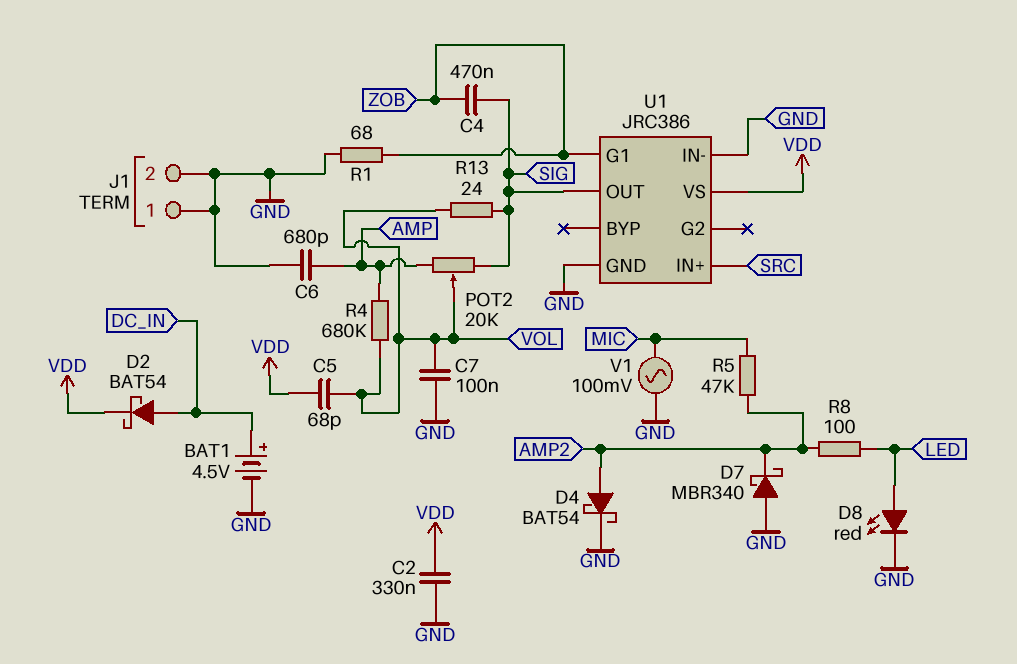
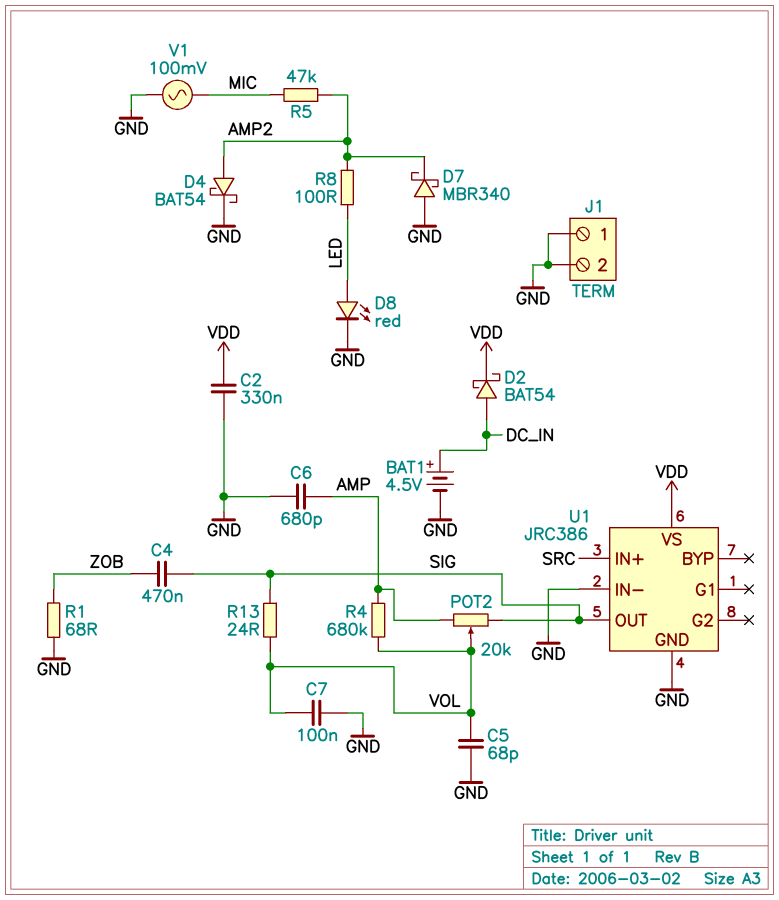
C5: 68pF (VDD, VOL) -> 68pF (GND, VOL)
U1 pin G1: ZOB -> none

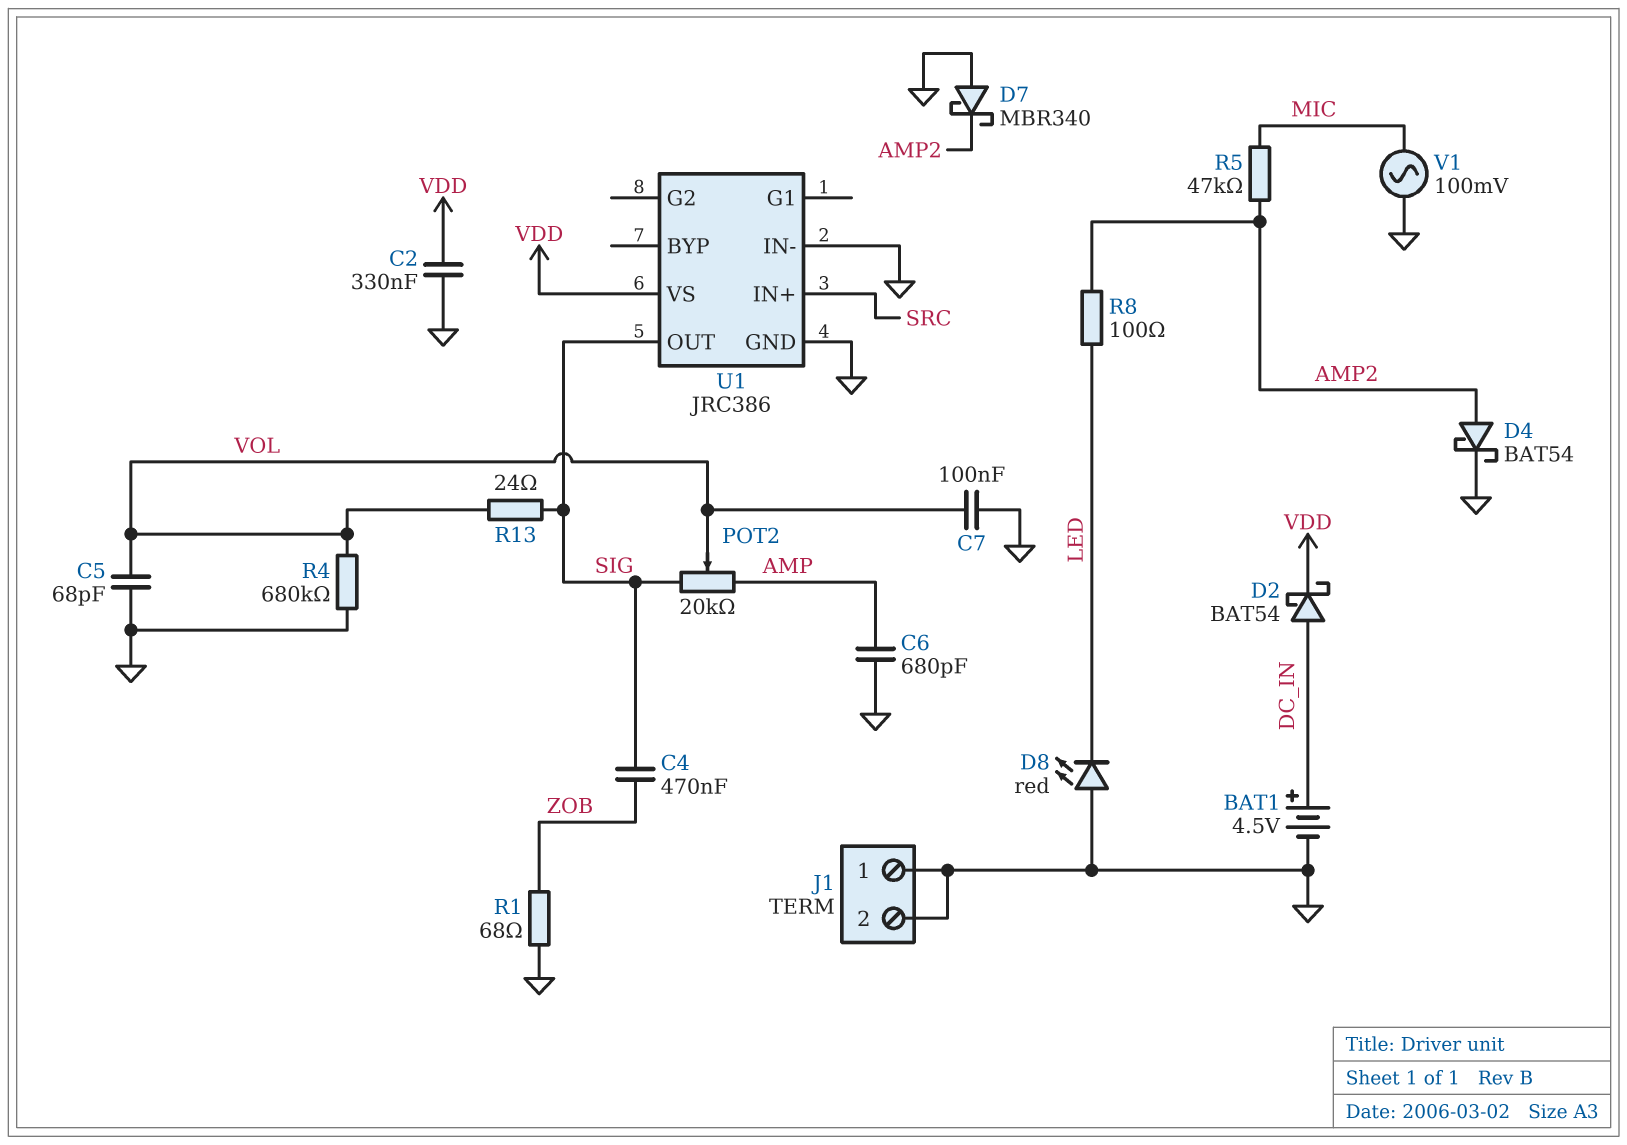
D8: LED red (A LED, K GND) -> LED red (A GND, K LED)
R4: 680k (AMP, VOL) -> 680k (GND, VOL)

